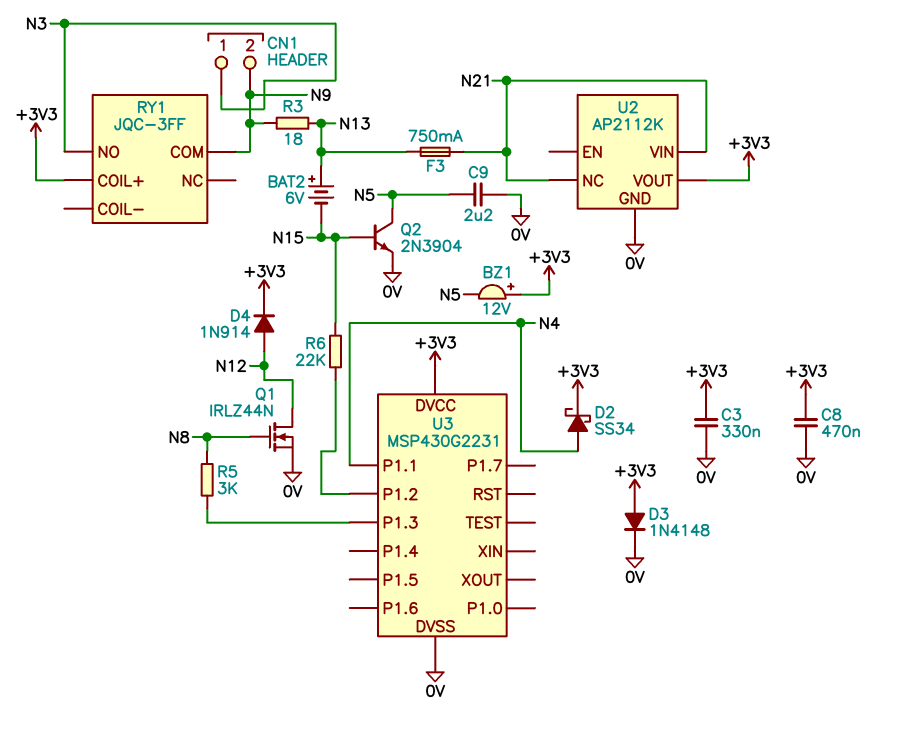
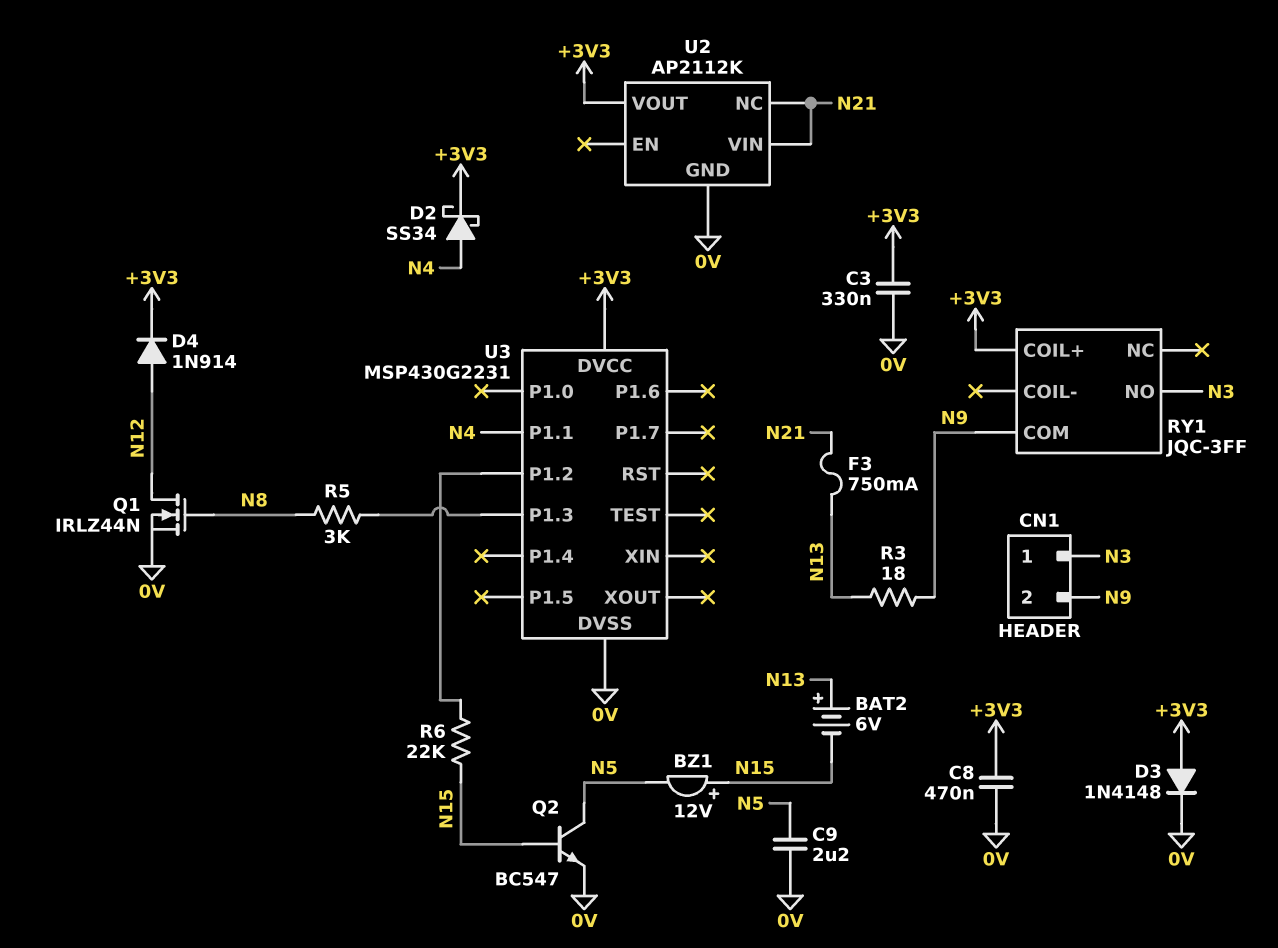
BZ1: buzzer 12V (plus +3V3, minus N5) -> buzzer 12V (plus N15, minus N5)
Q2: NPN 2N3904 (B N15, C N5, E 0V) -> NPN BC547 (B N15, C N5, E 0V)

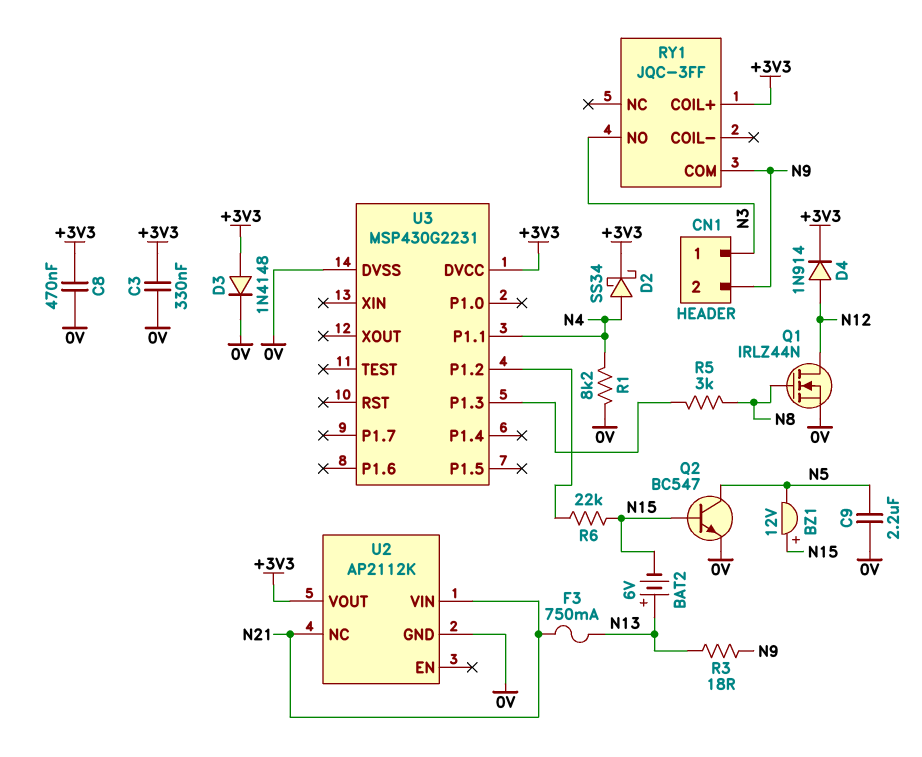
R1: none -> 8.2k (0V, N4)

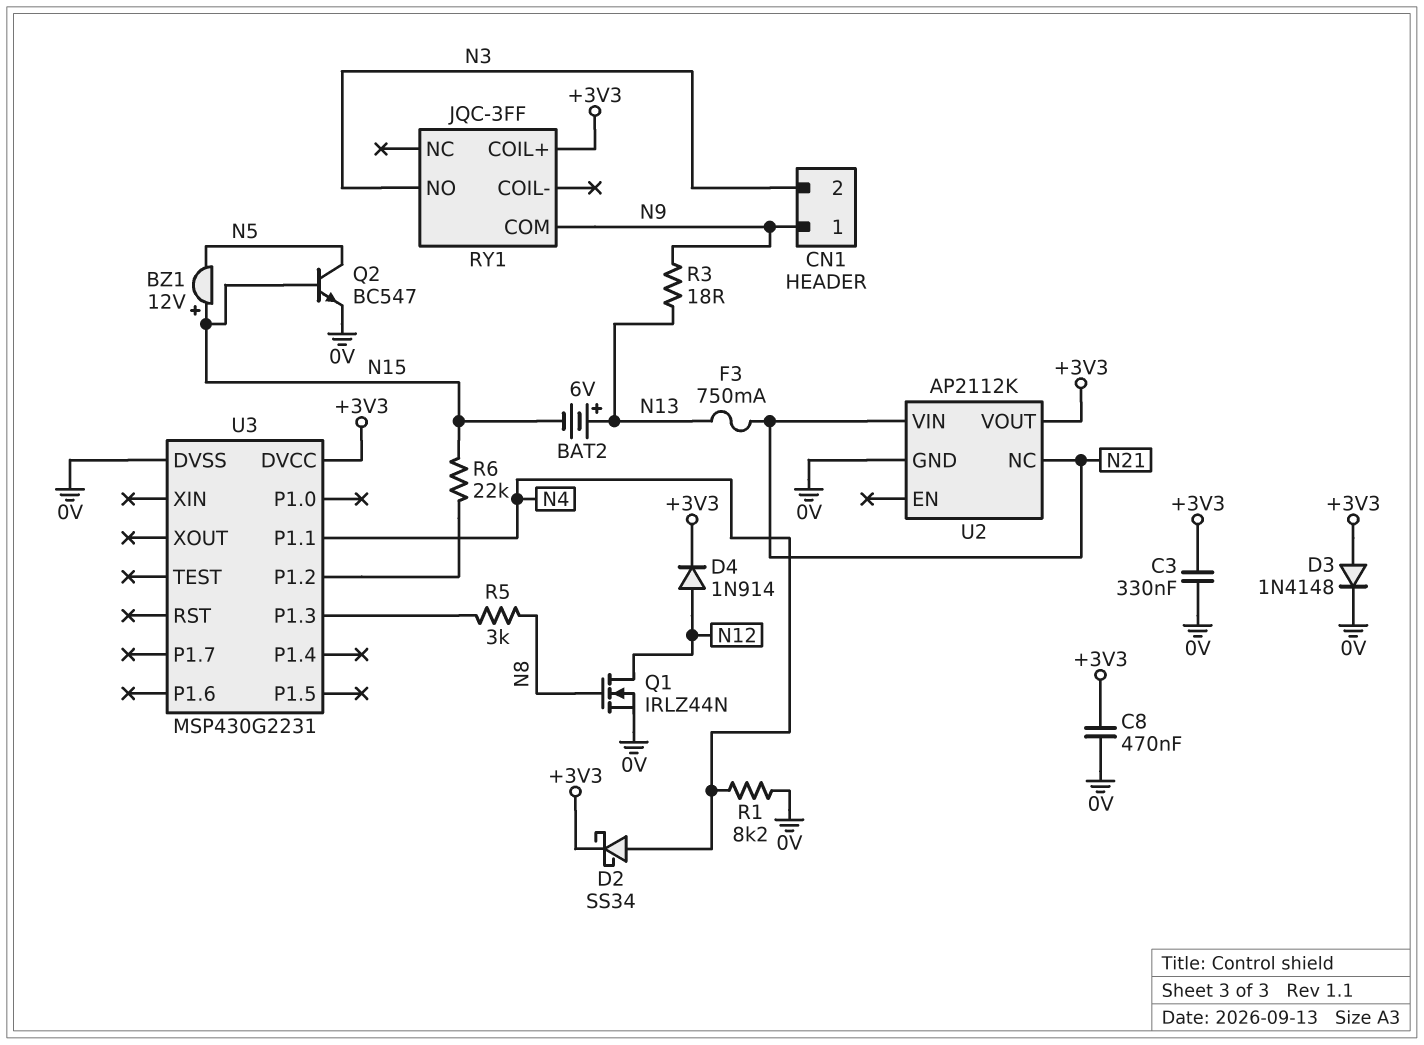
C9: 2.2uF (0V, N5) -> none
CN1 pin 1: N3 -> N9
CN1 pin 2: N9 -> N3

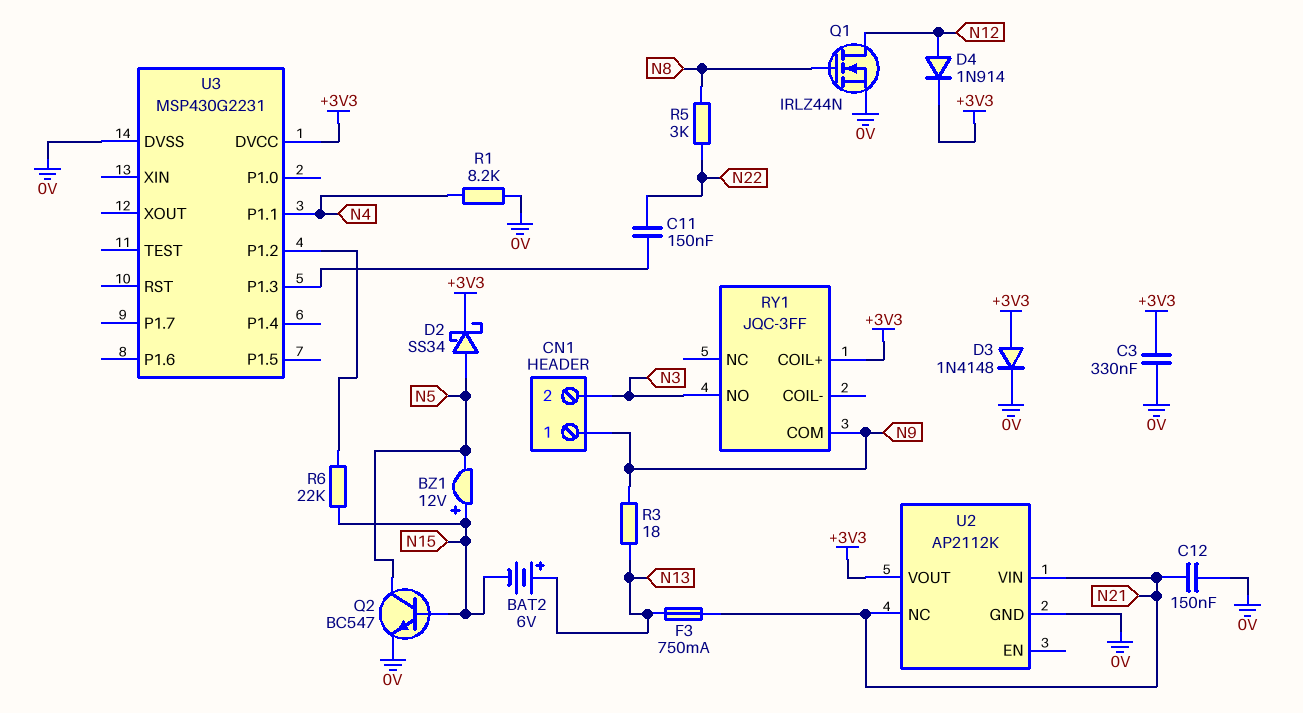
C8: 470nF (+3V3, 0V) -> none
C11: none -> 150nF (N22, U3/P1.3)
C12: none -> 150nF (0V, N21)
D2: schottky SS34 (A N4, K +3V3) -> schottky SS34 (A N5, K +3V3)
R5: 3k (N8, U3/P1.3) -> 3k (N8, N22)

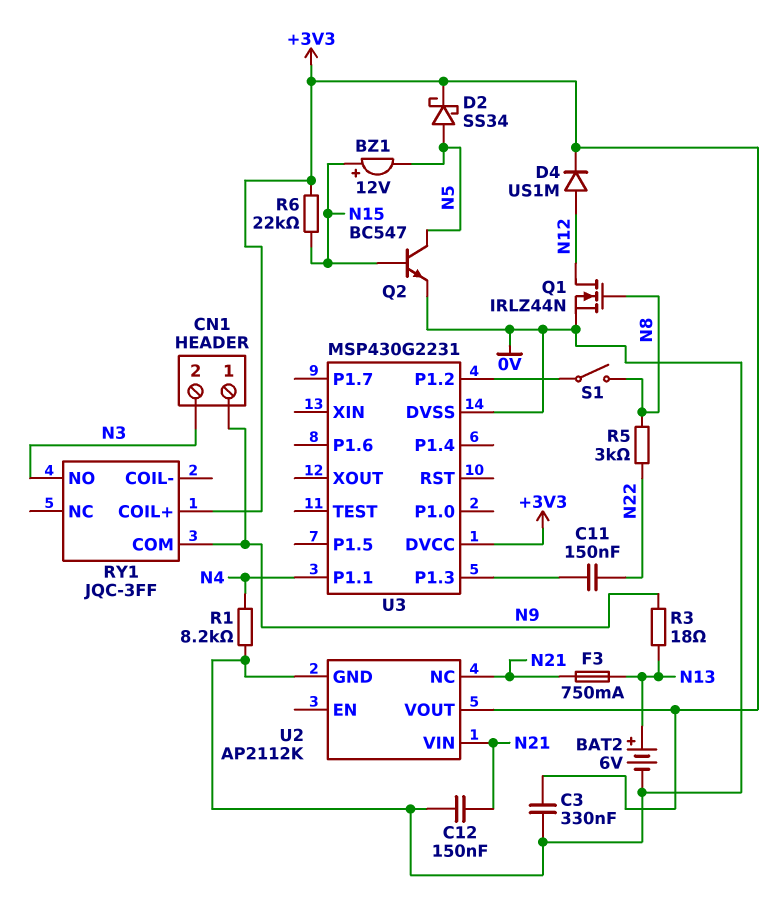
BAT2: 6V (plus N13, minus N15) -> 6V (plus N13, minus 0V)
D3: diode 1N4148 (A +3V3, K 0V) -> none
D4: diode 1N914 (A N12, K +3V3) -> diode US1M (A N12, K +3V3)
R6: 22k (N15, U3/P1.2) -> 22k (+3V3, N15)
S1: none -> switch (N8, U3/P1.2)

